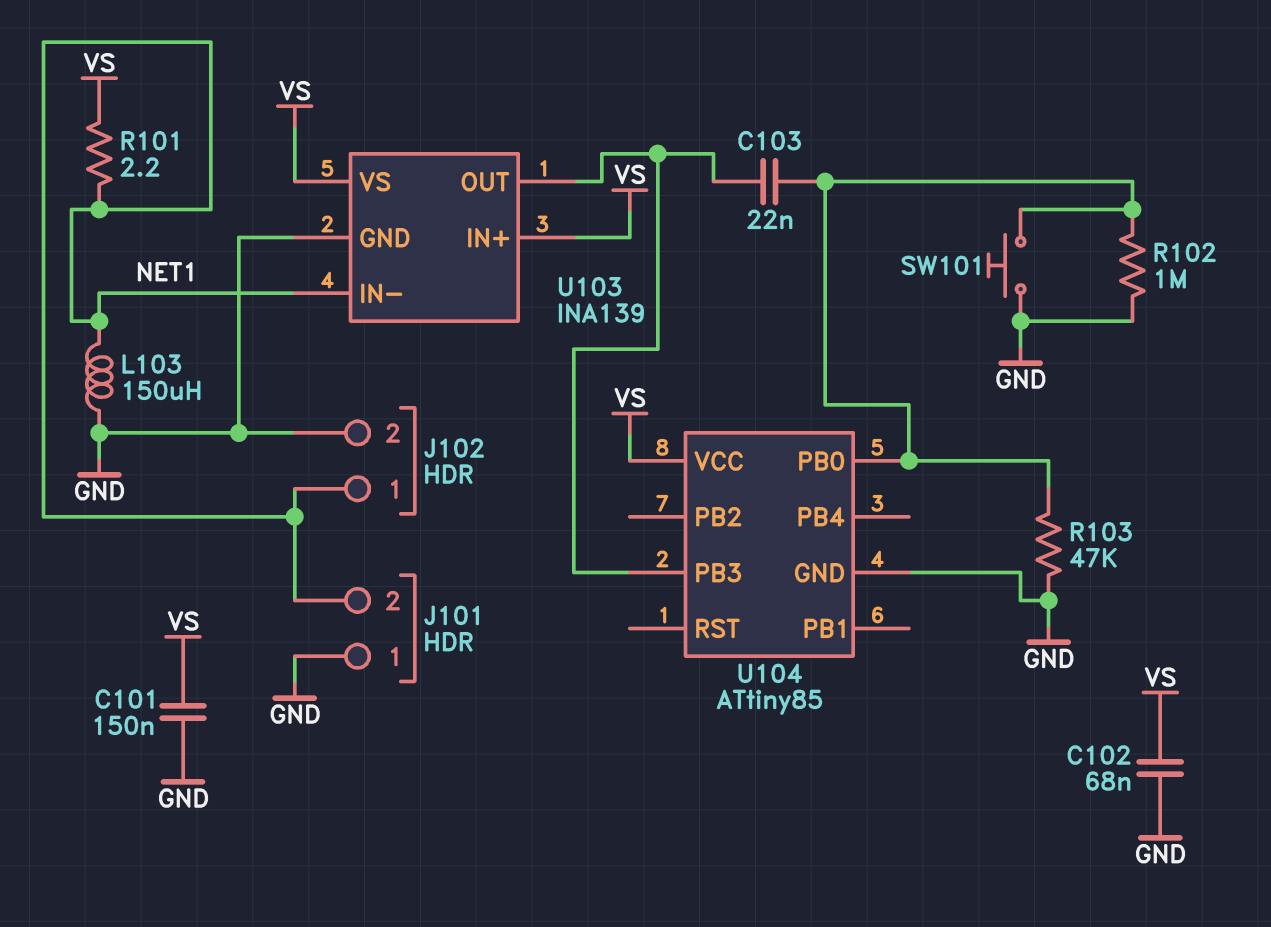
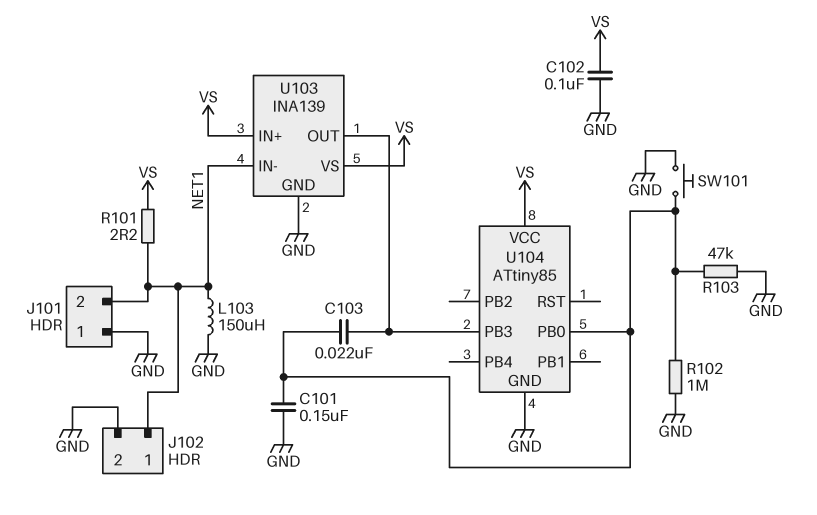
C101: 150nF (GND, VS) -> 150nF (GND, U104/PB0)
C102: 68nF (GND, VS) -> 100nF (GND, VS)

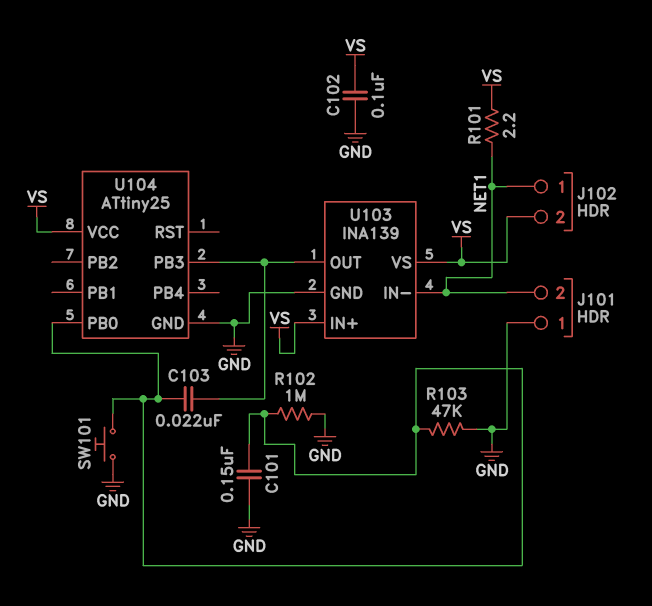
J102 pin 2: GND -> VS
L103: 150uH (GND, NET1) -> none
U104: ATtiny85 -> ATtiny25

